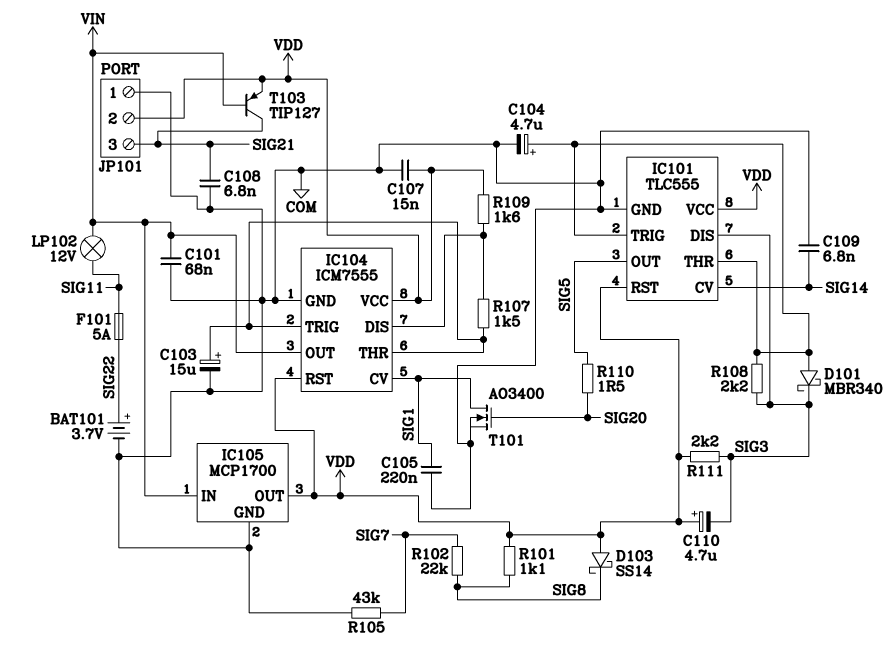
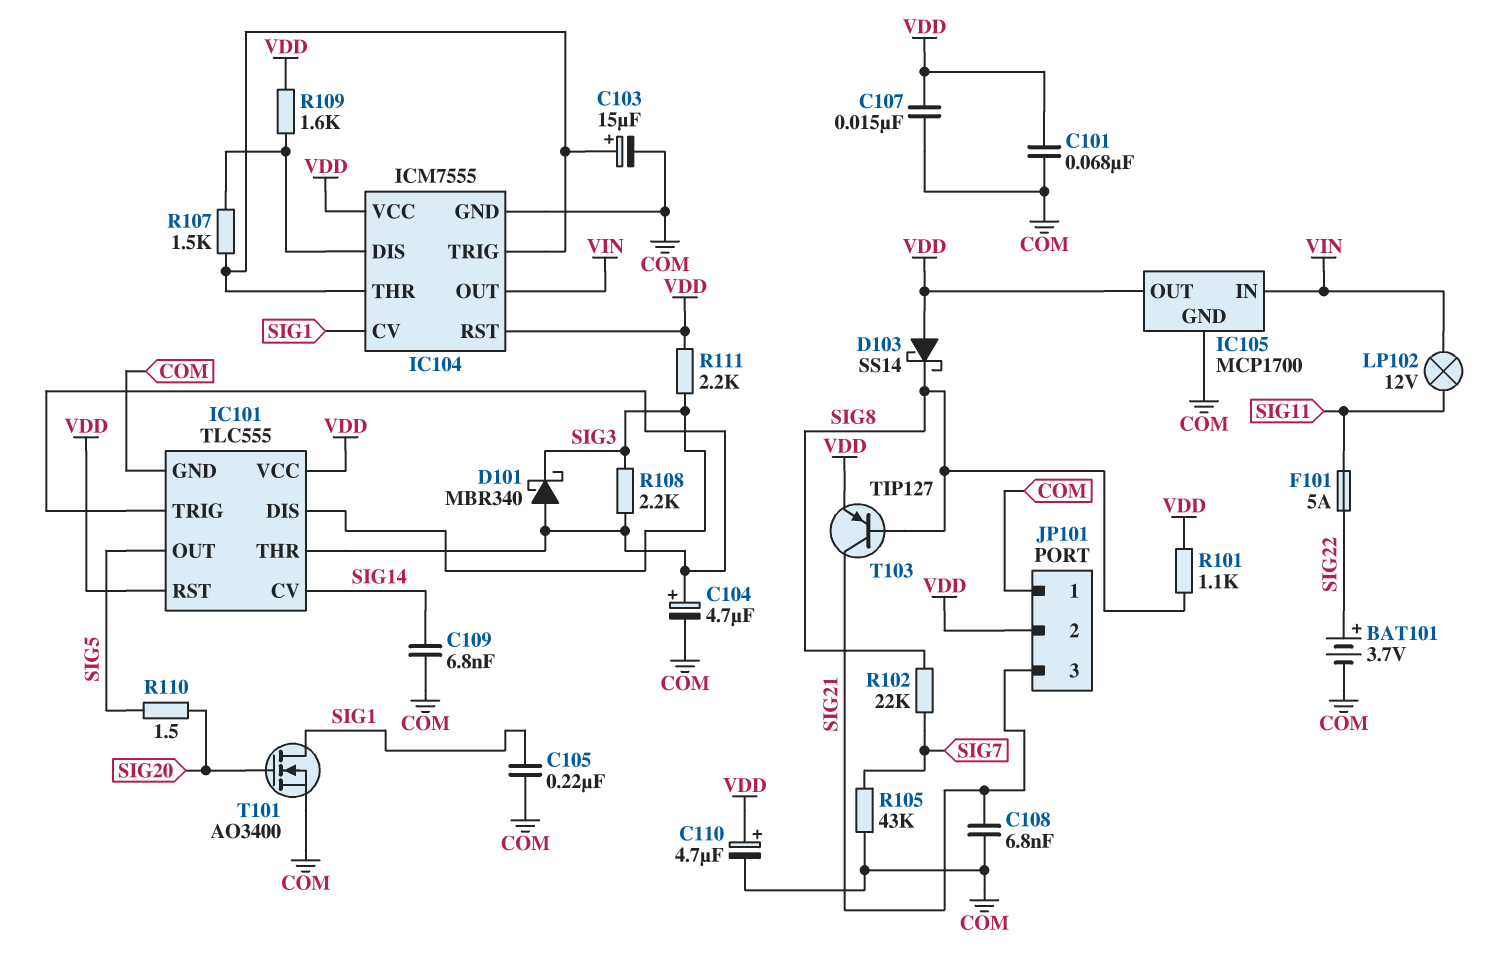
C101: 68nF (COM, VIN) -> 68nF (COM, VDD)
C110: 4.7uF (plus VDD, minus SIG3) -> 4.7uF (plus VDD, minus COM)
T103: PNP TIP127 (B VIN, C SIG21, E VDD) -> PNP TIP127 (B SIG8, C SIG21, E VDD)

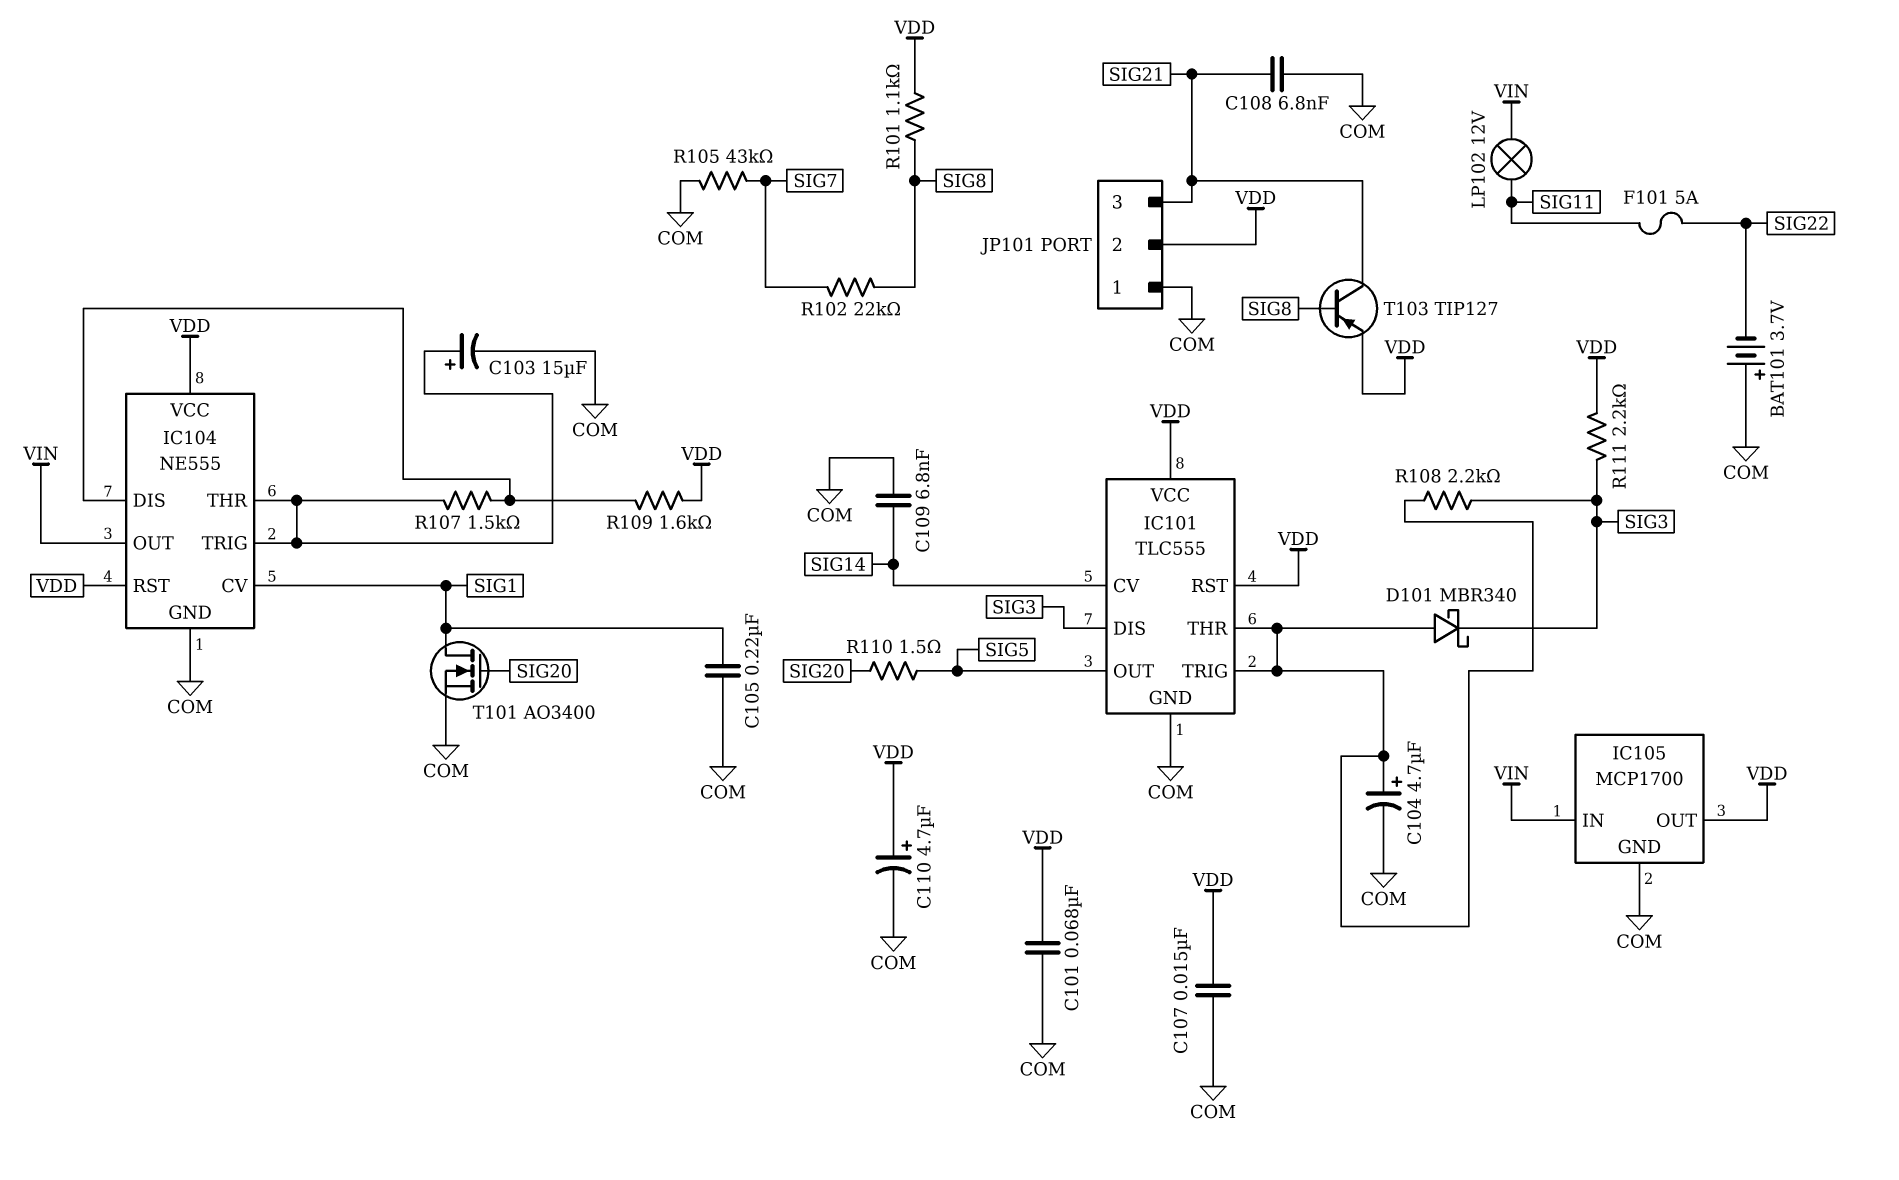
BAT101: 3.7V (plus SIG22, minus COM) -> 3.7V (plus COM, minus SIG22)
D103: schottky SS14 (A VDD, K SIG8) -> none
IC104: ICM7555 -> NE555

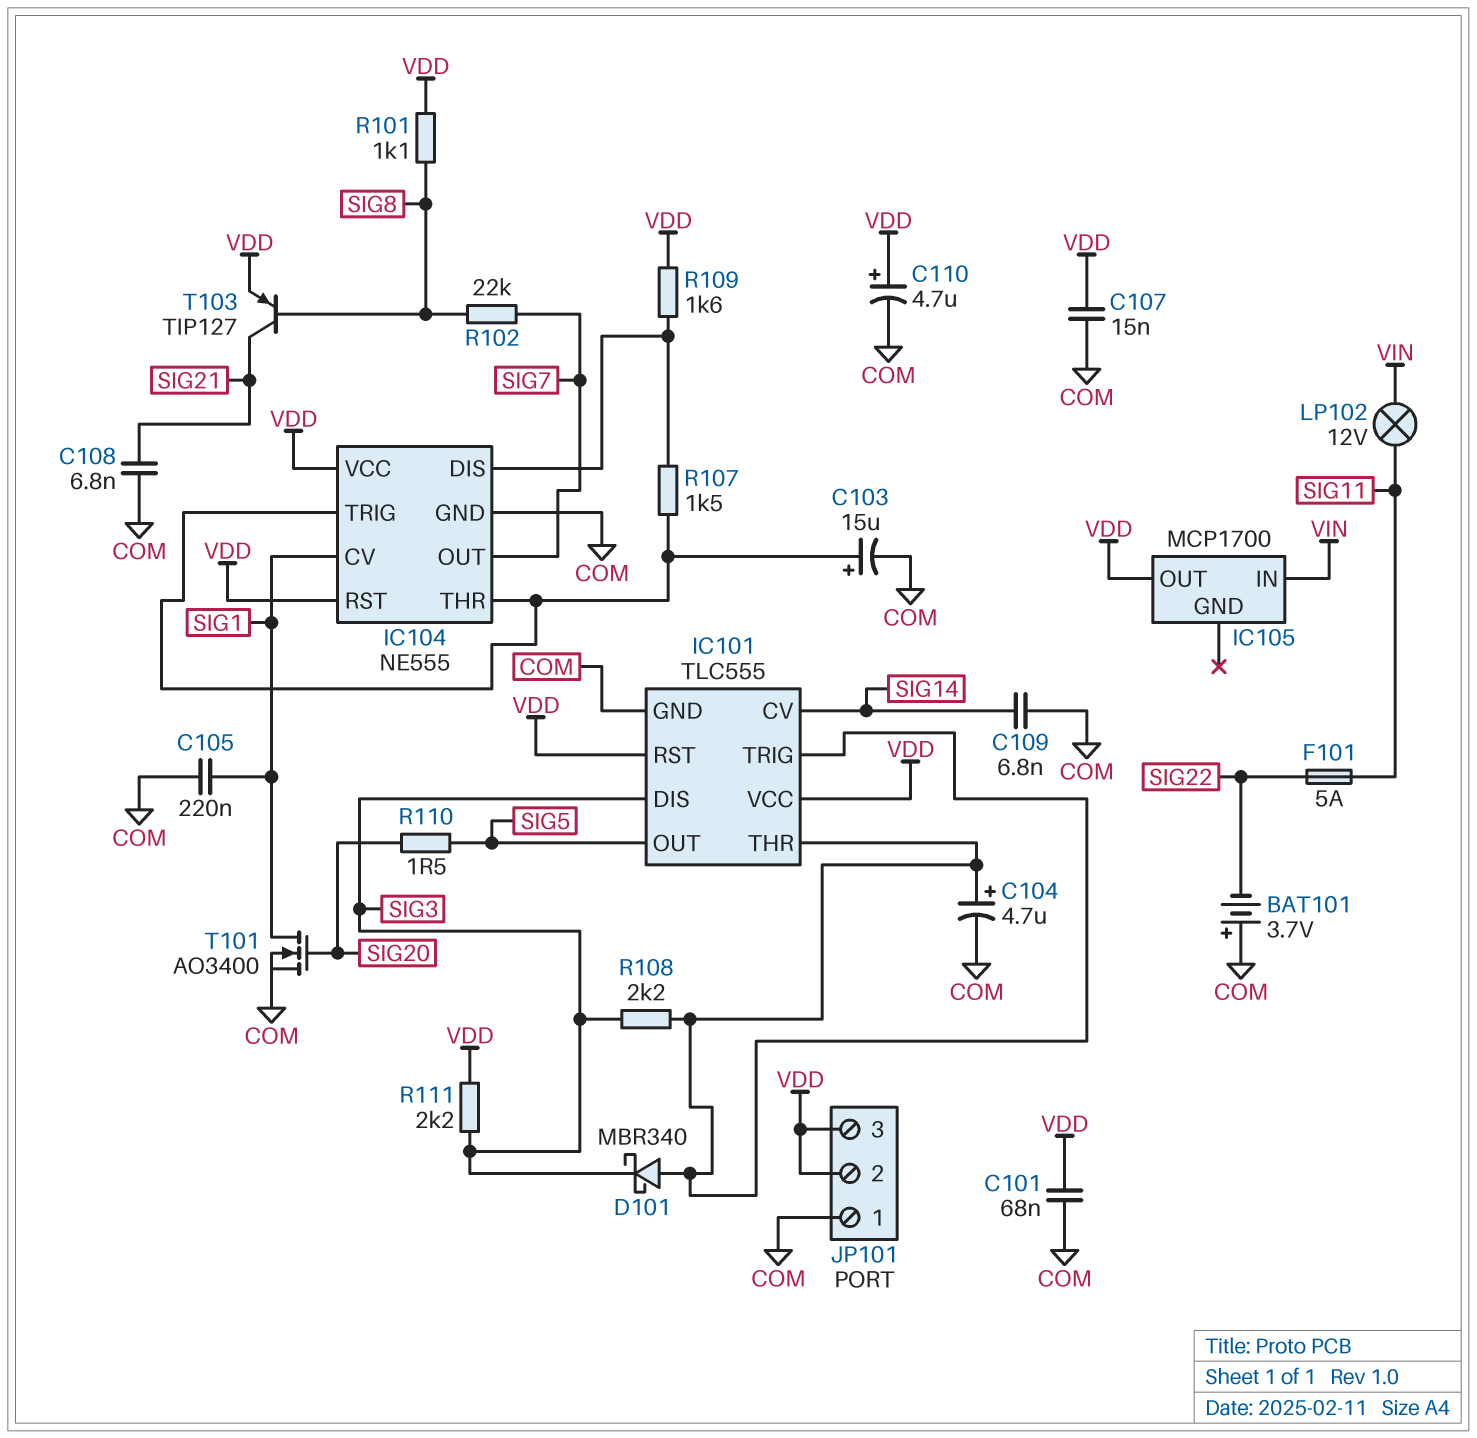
IC104 pin OUT: VIN -> SIG7
IC105 pin GND: COM -> none
JP101 pin 3: SIG21 -> VDD
R105: 43k (COM, SIG7) -> none

